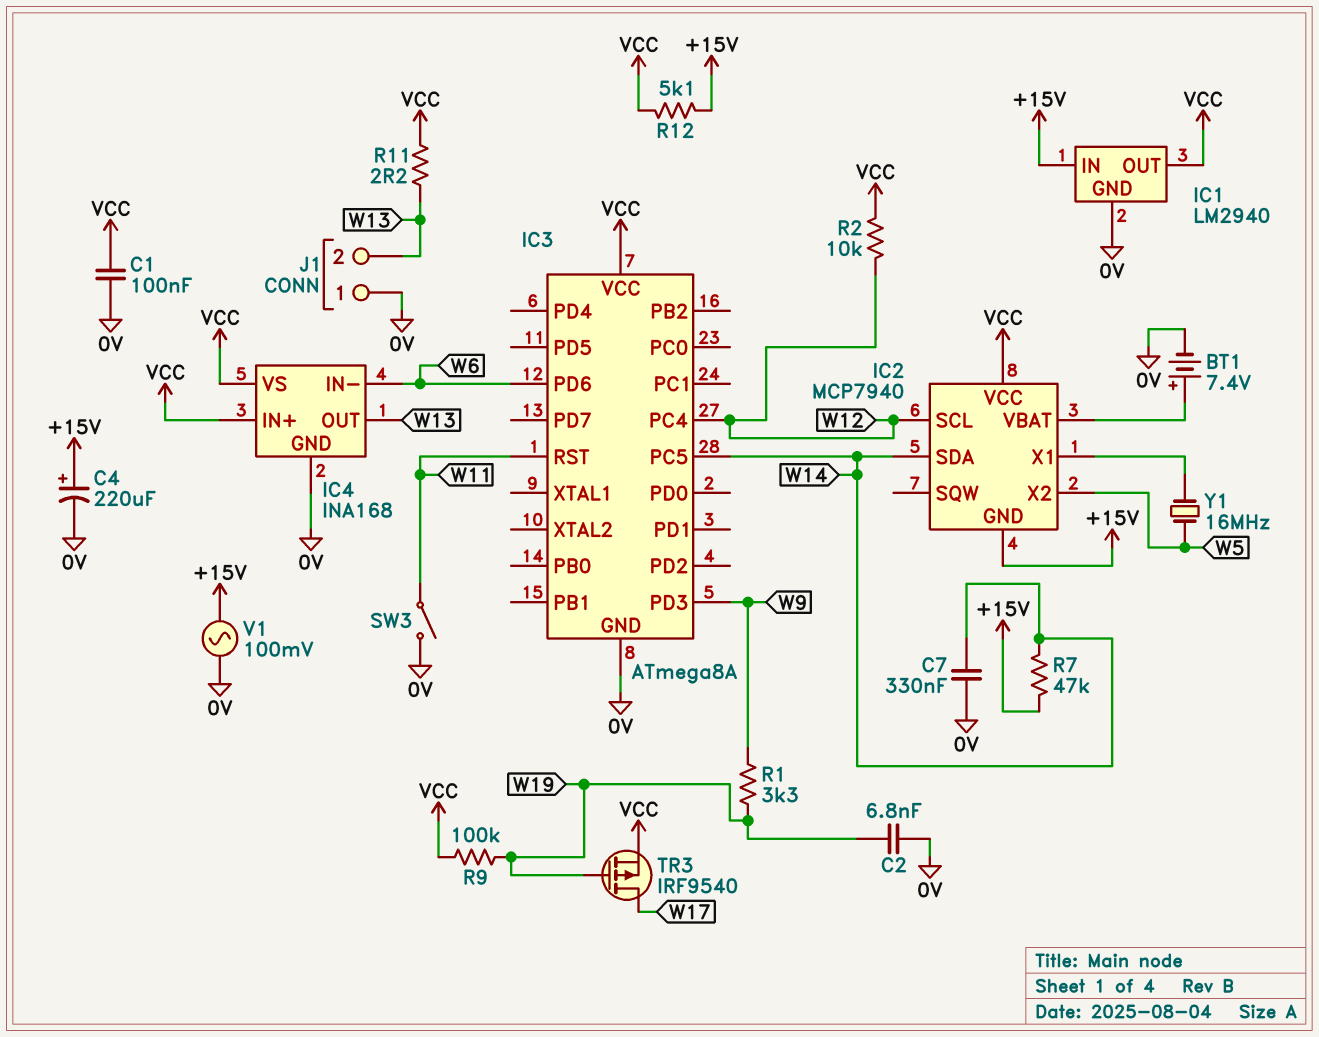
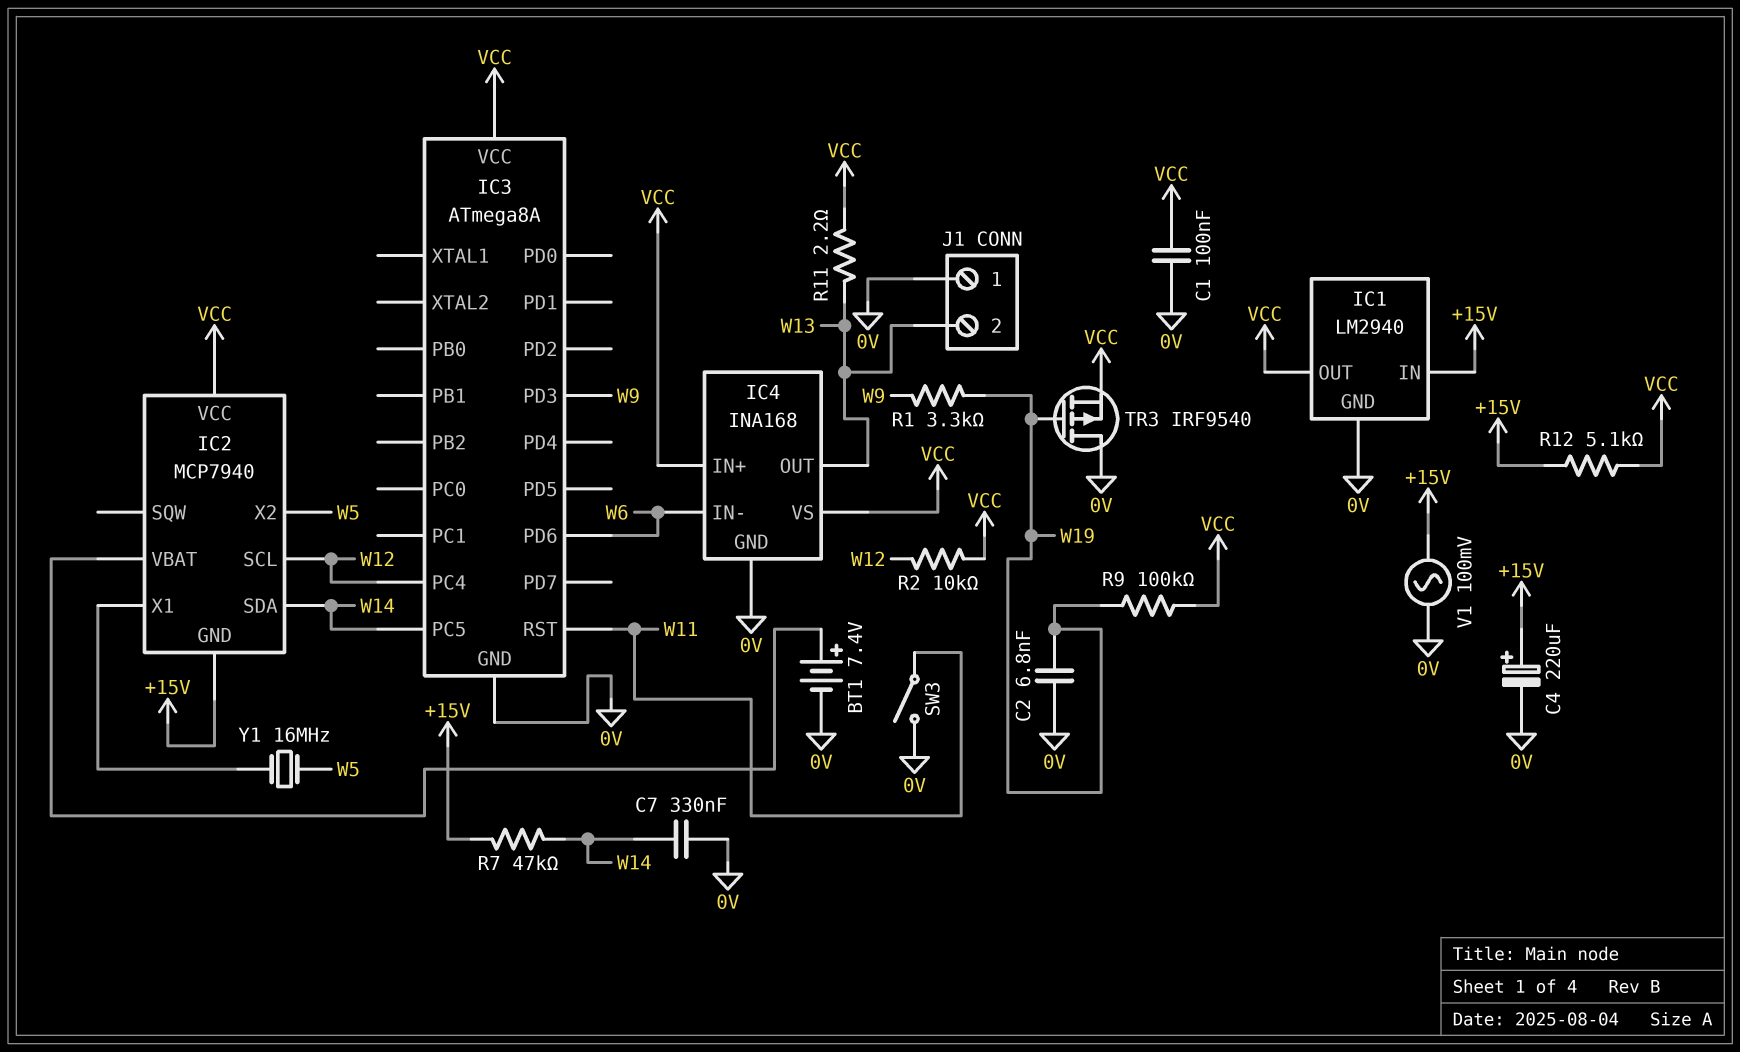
TR3: PMOS IRF9540 (G W19, D W17, S VCC) -> PMOS IRF9540 (G W19, D 0V, S VCC)

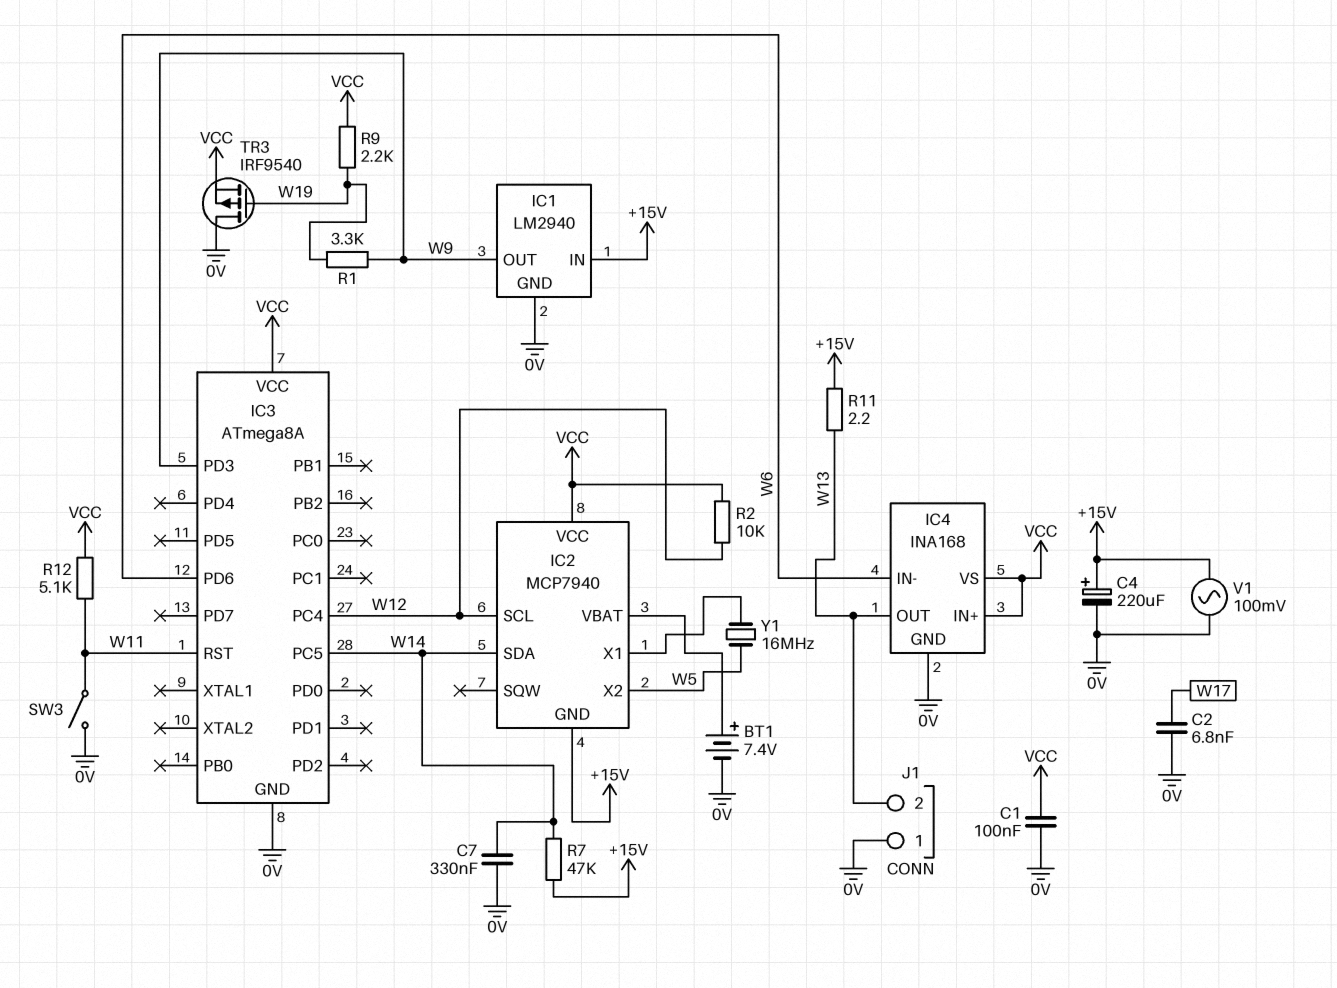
C2: 6.8nF (0V, W19) -> 6.8nF (0V, W17)
IC1 pin OUT: VCC -> W9
R9: 100k (VCC, W19) -> 2.2k (VCC, W19)
R11: 2.2 (VCC, W13) -> 2.2 (+15V, W13)
R12: 5.1k (+15V, VCC) -> 5.1k (VCC, W11)

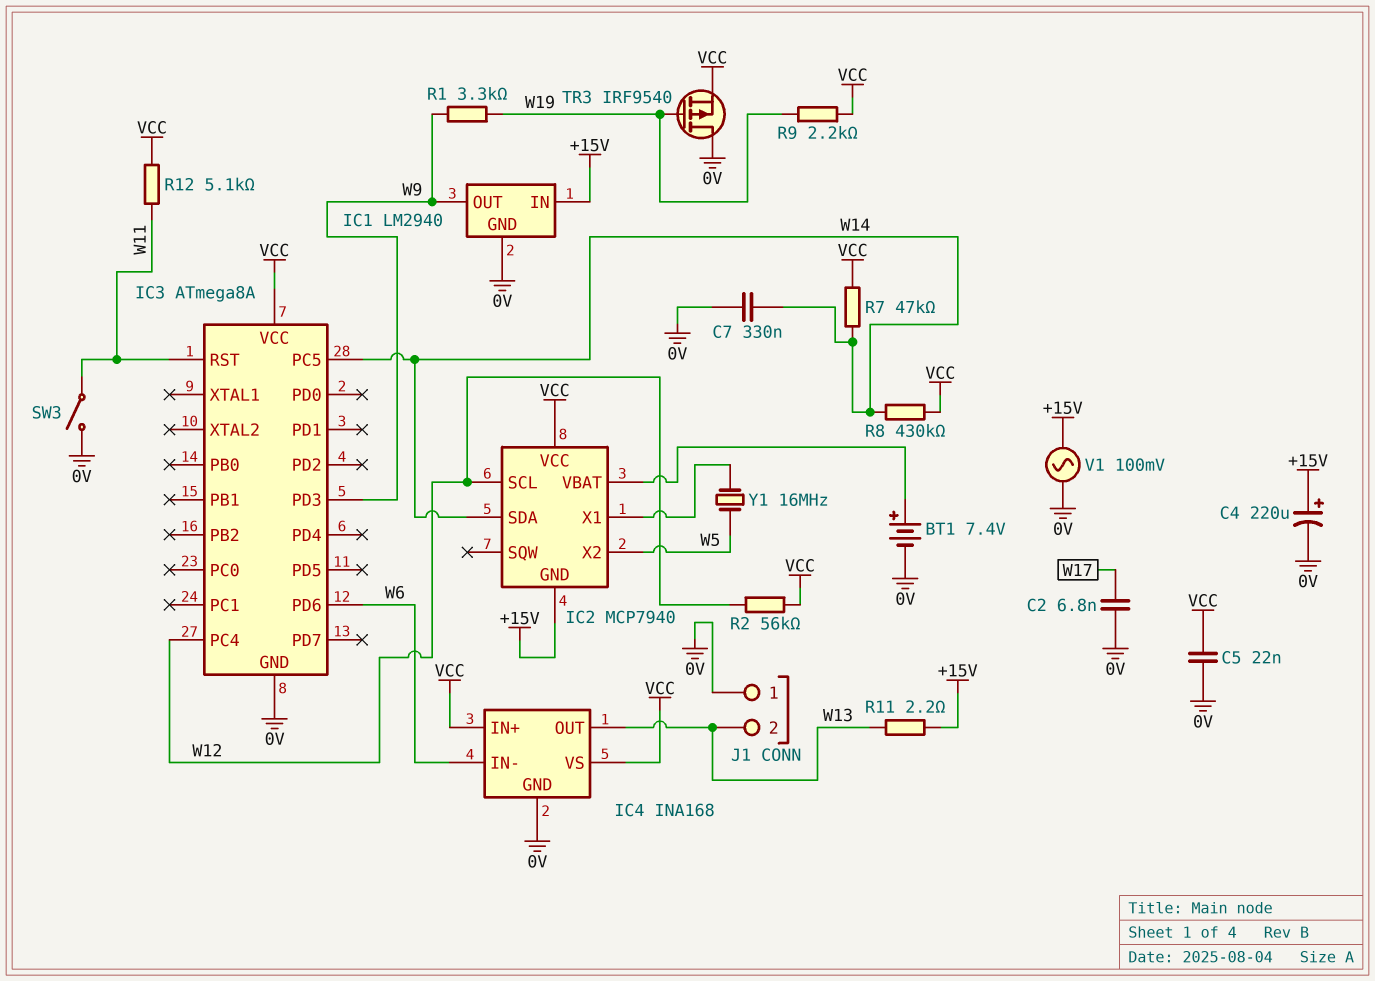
C1: 100nF (0V, VCC) -> none
C5: none -> 22nF (0V, VCC)
R2: 10k (VCC, W12) -> 56k (VCC, W12)
R7: 47k (+15V, W14) -> 47k (VCC, W14)
R8: none -> 430k (VCC, W14)

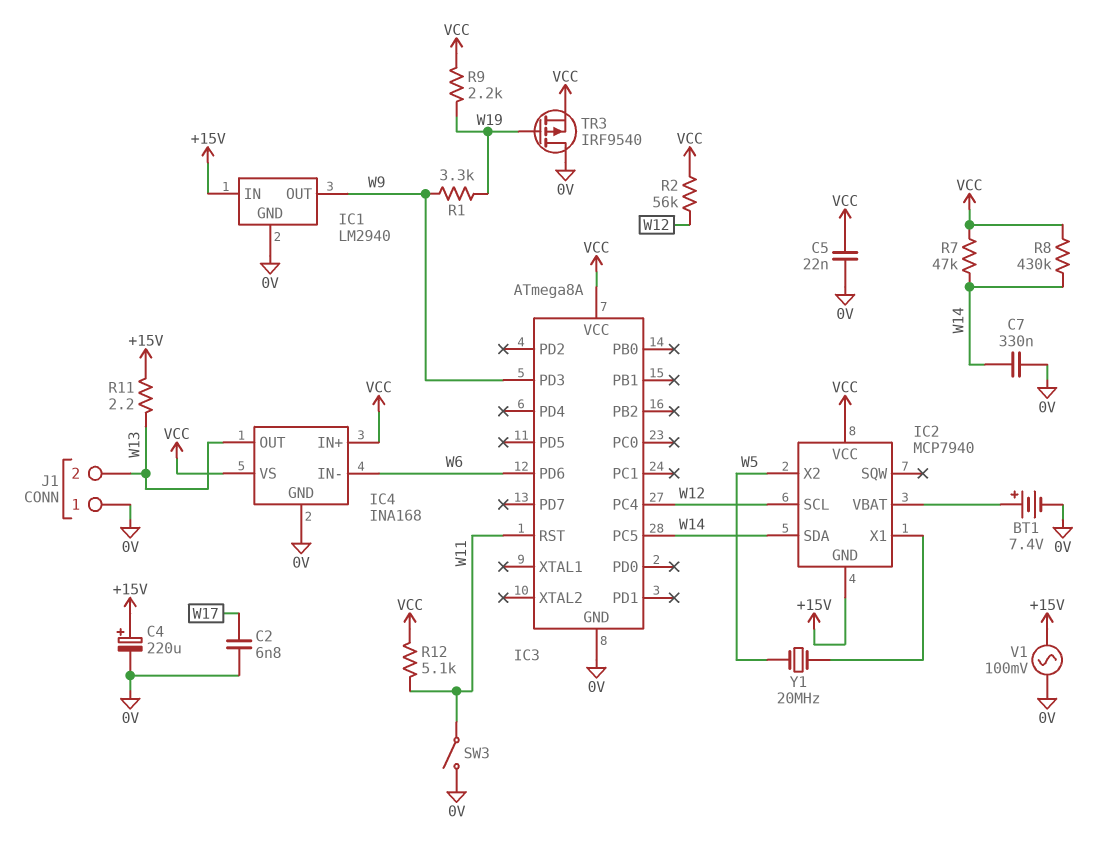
Y1: 16MHz (IC2/X1, W5) -> 20MHz (IC2/X1, W5)

